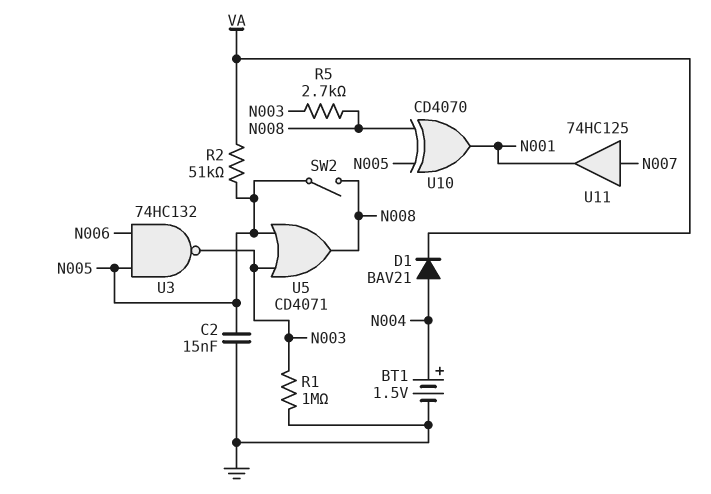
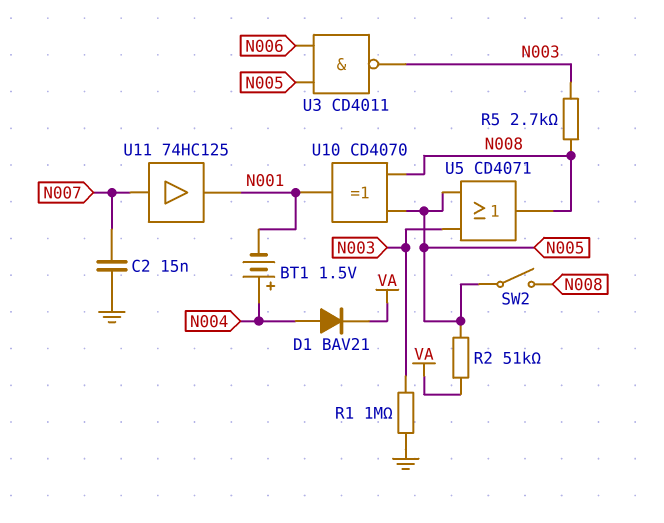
BT1: 1.5V (plus N004, minus GND) -> 1.5V (plus N004, minus N001)
C2: 15nF (GND, N005) -> 15nF (GND, N007)
U3: NAND 74HC132 (in N005, in N006, out N003) -> NAND CD4011 (in N005, in N006, out N003)

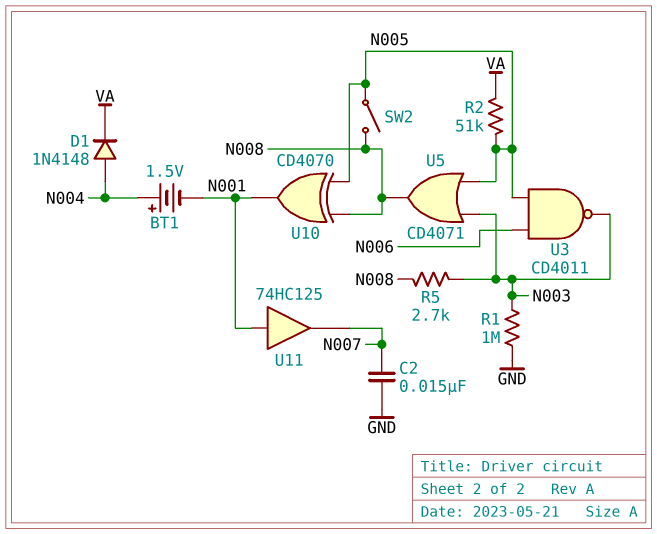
D1: diode BAV21 (A N004, K VA) -> diode 1N4148 (A N004, K VA)
U11: buffer 74HC125 (in N007, out N001) -> buffer 74HC125 (in N001, out N007)

